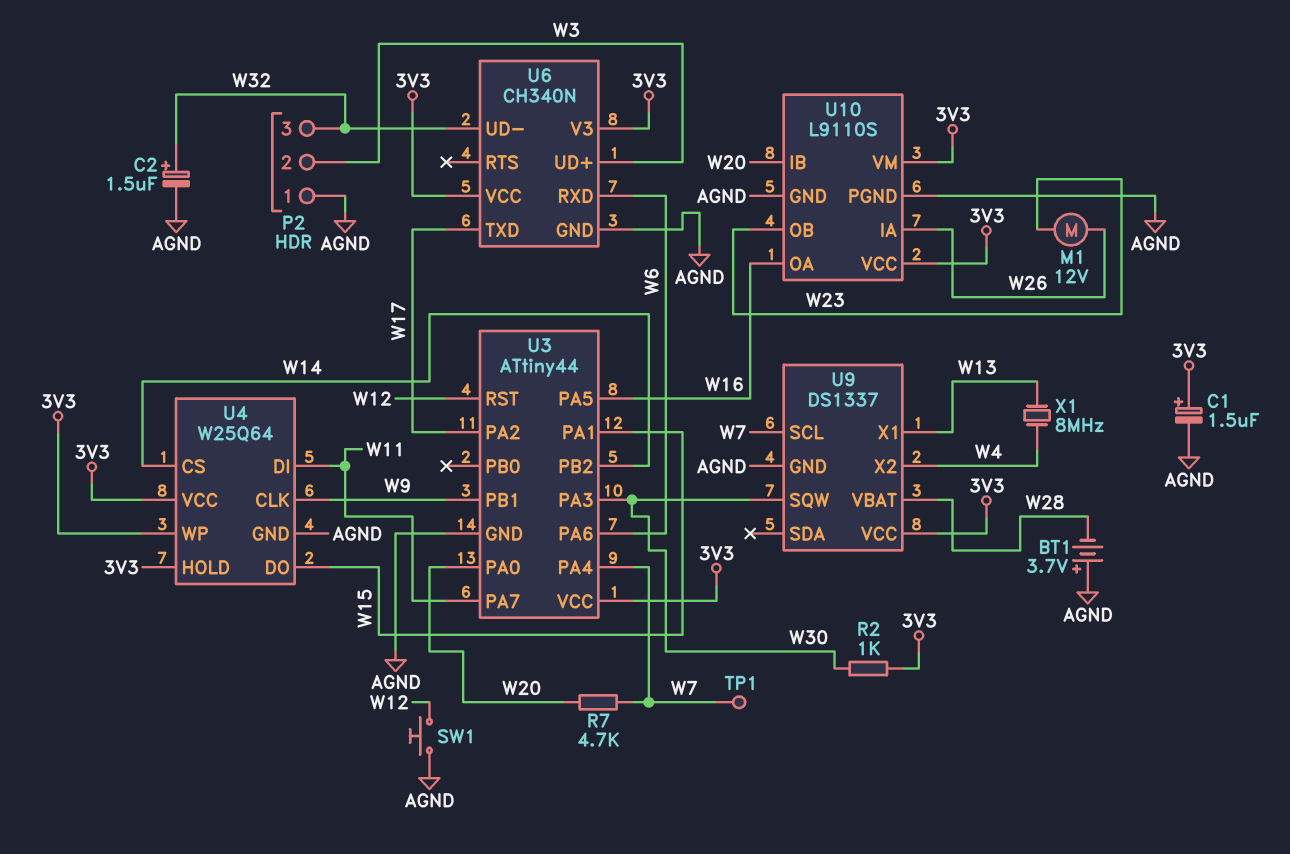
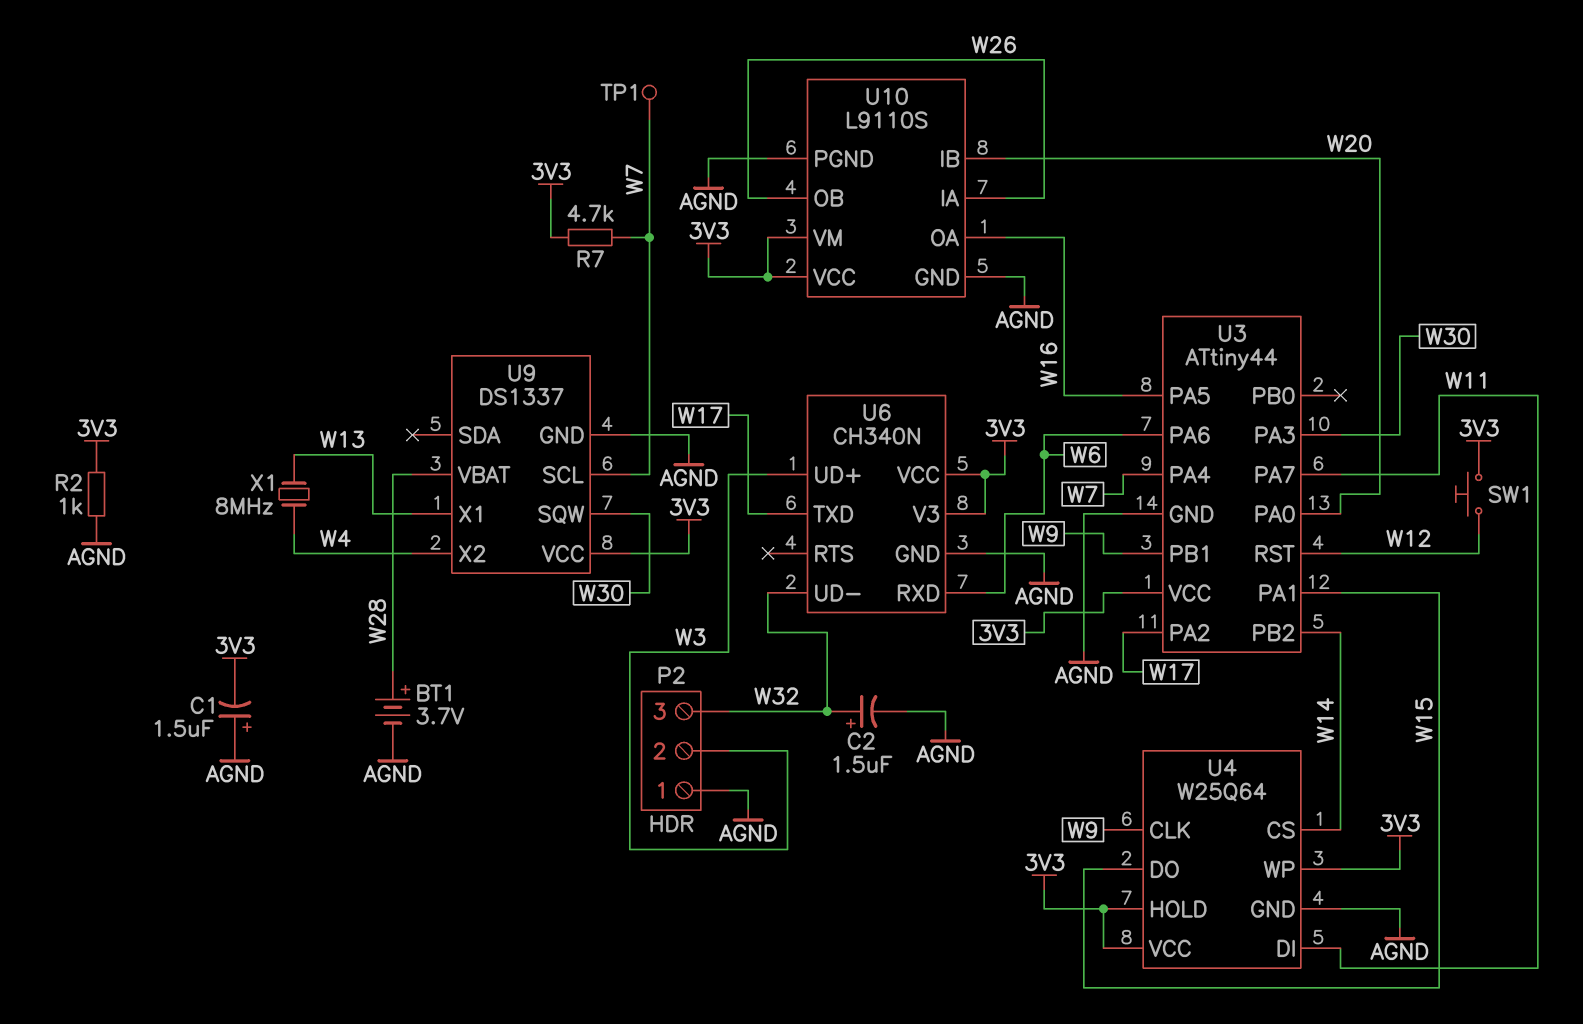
BT1: 3.7V (plus AGND, minus W28) -> 3.7V (plus W28, minus AGND)
C1: 1.5uF (plus 3V3, minus AGND) -> 1.5uF (plus AGND, minus 3V3)
M1: motor 12V (W23, W26) -> none
R2: 1k (3V3, W30) -> 1k (3V3, AGND)
R7: 4.7k (W7, W20) -> 4.7k (3V3, W7)
SW1: button (AGND, W12) -> button (3V3, W12)
U10 pin OB: W23 -> W26

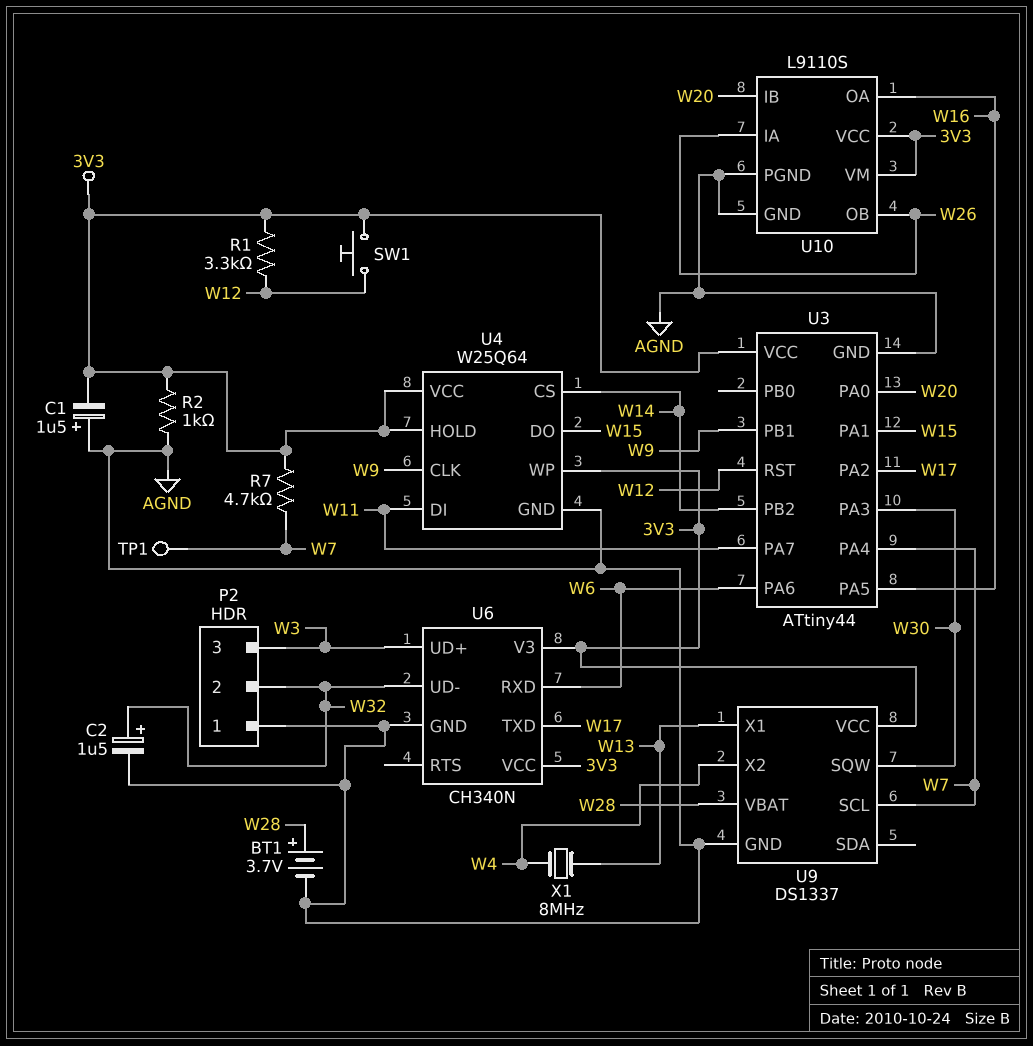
P2 pin 2: W3 -> W32
P2 pin 3: W32 -> W3
R1: none -> 3.3k (3V3, W12)

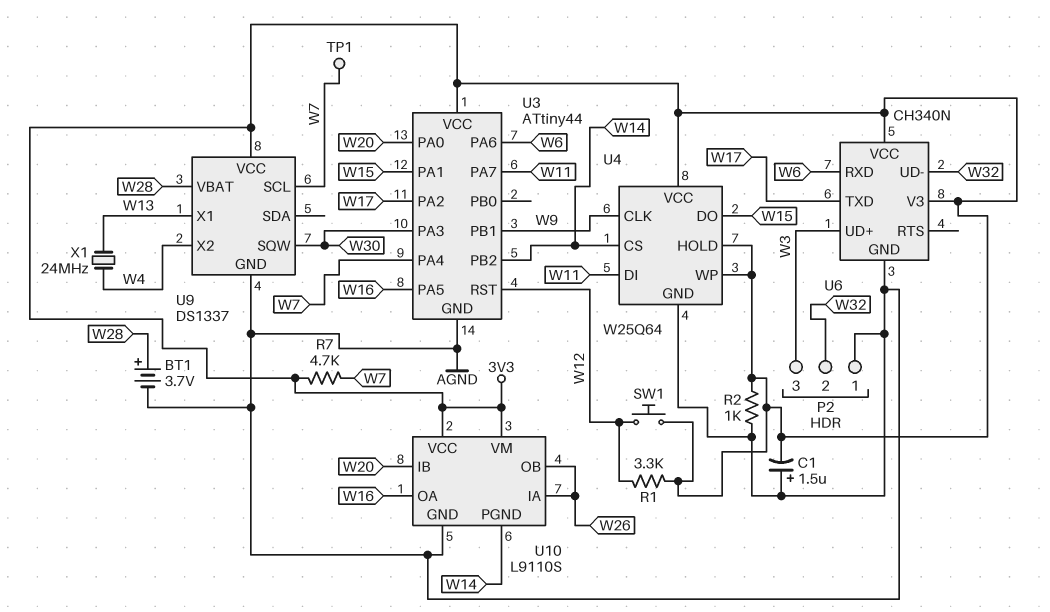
C2: 1.5uF (plus W32, minus AGND) -> none
U10 pin PGND: AGND -> W14
X1: 8MHz (W4, W13) -> 24MHz (W4, W13)

